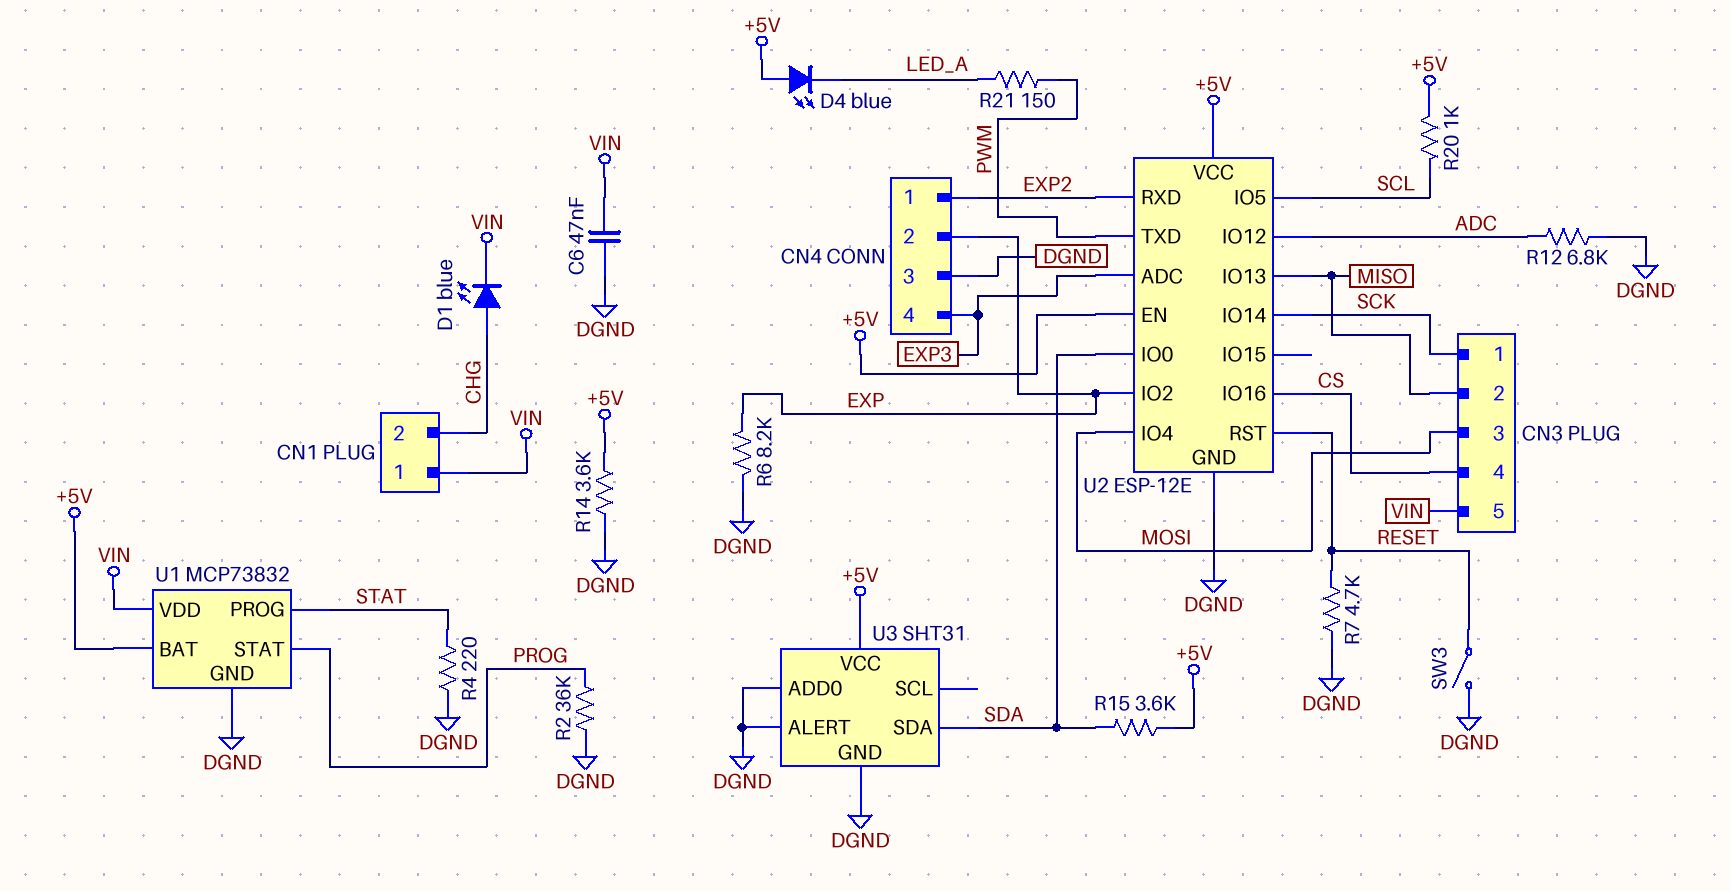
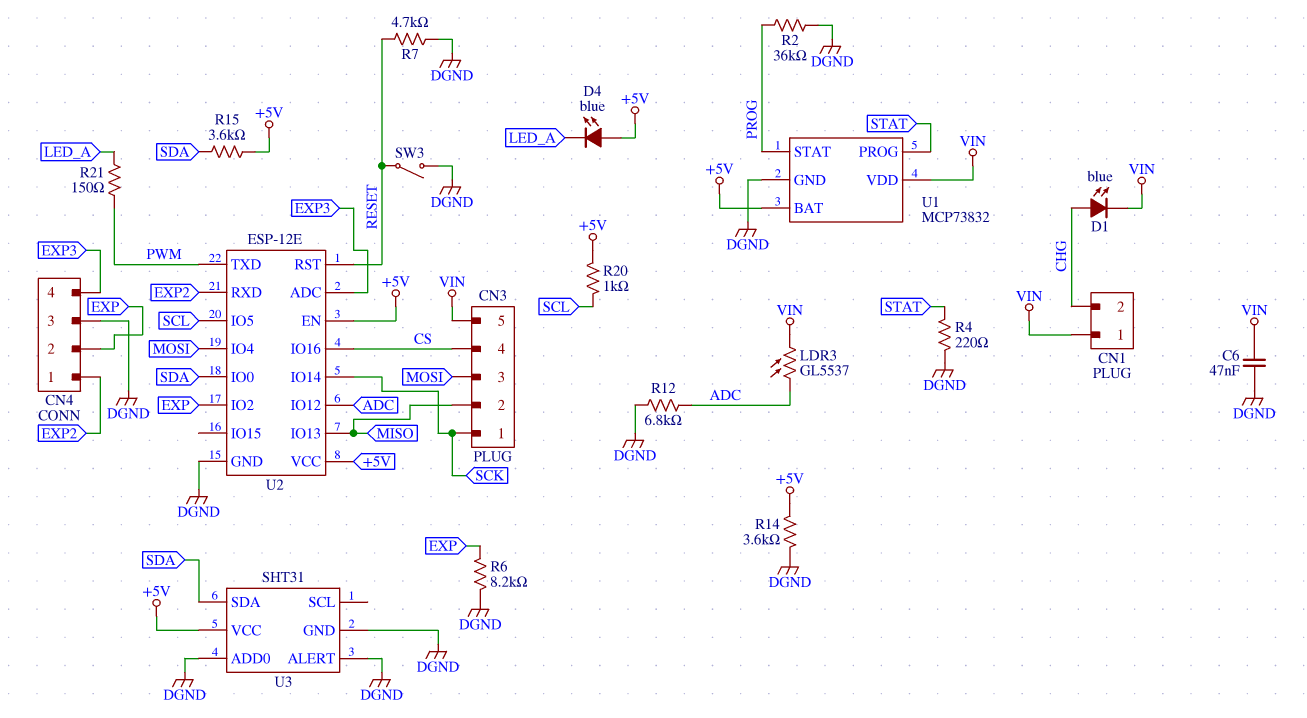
LDR3: none -> GL5537 (ADC, VIN)

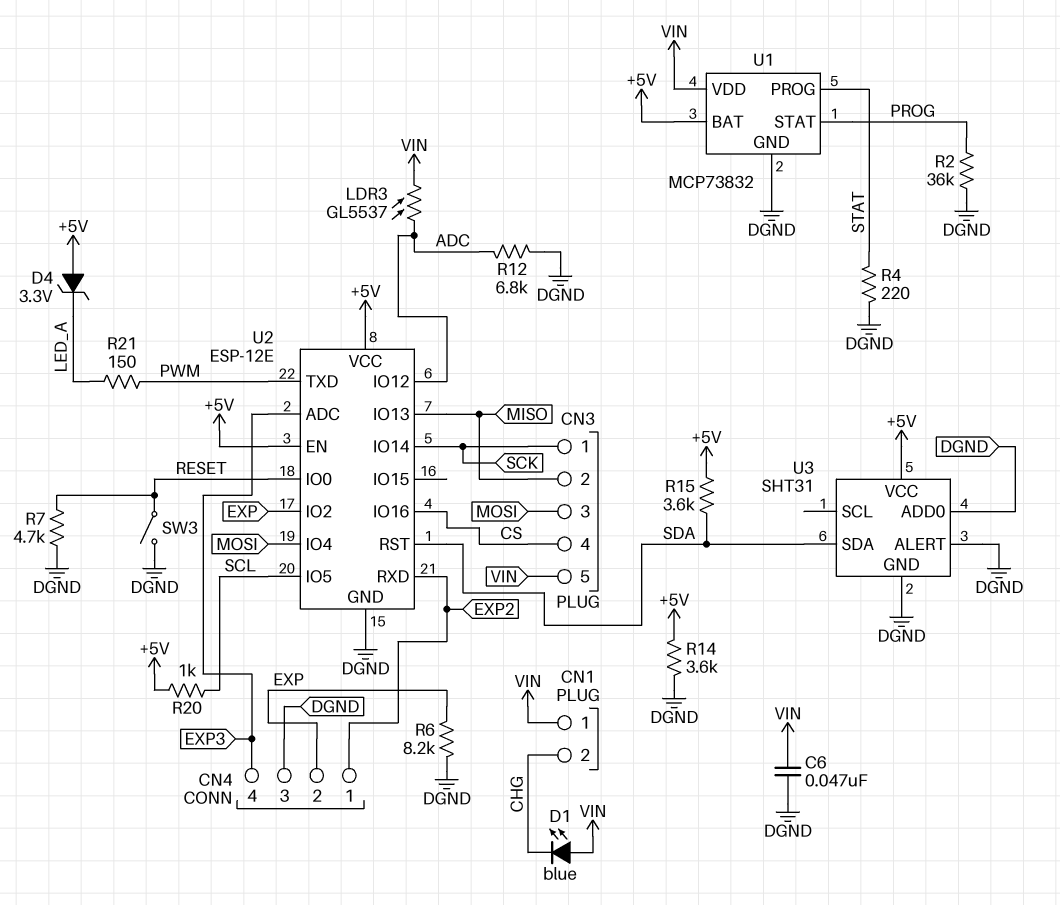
D1: LED blue (A CHG, K VIN) -> LED blue (A VIN, K CHG)
D4: LED blue (A +5V, K LED_A) -> zener 3.3V (A +5V, K LED_A)
U2 pin IO0: SDA -> RESET
U2 pin RST: RESET -> SDA

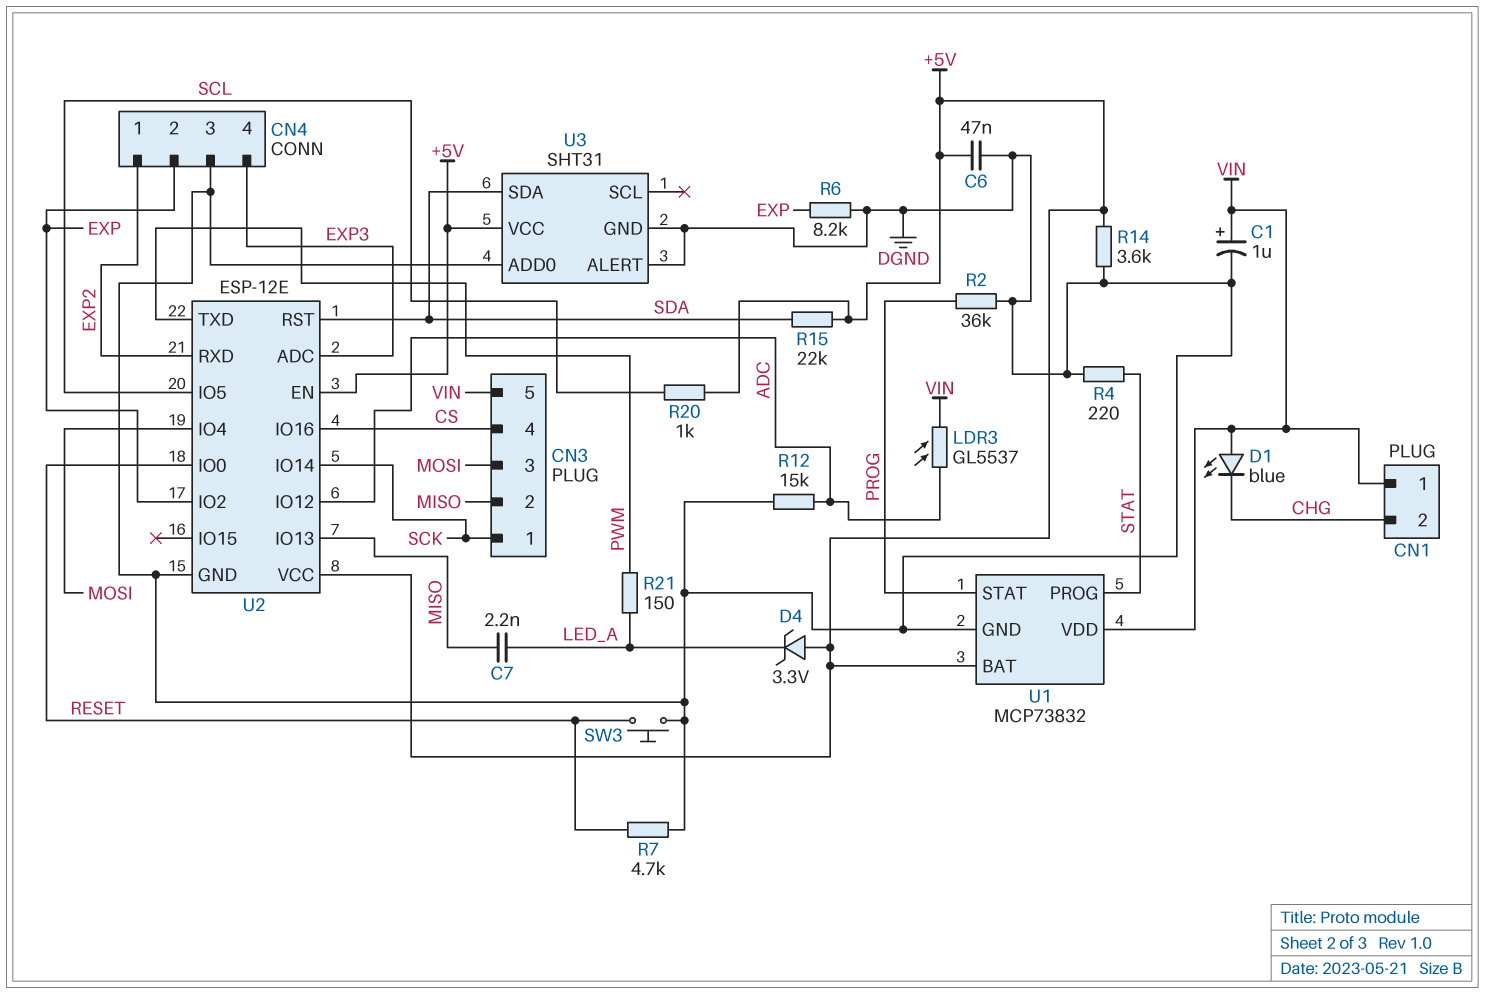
C1: none -> 1uF (plus VIN, minus DGND)
C6: 47nF (DGND, VIN) -> 47nF (+5V, DGND)
C7: none -> 2.2nF (LED_A, MISO)
R12: 6.8k (ADC, DGND) -> 15k (ADC, DGND)
R15: 3.6k (+5V, SDA) -> 22k (+5V, SDA)
SW3: switch (DGND, RESET) -> button (DGND, RESET)

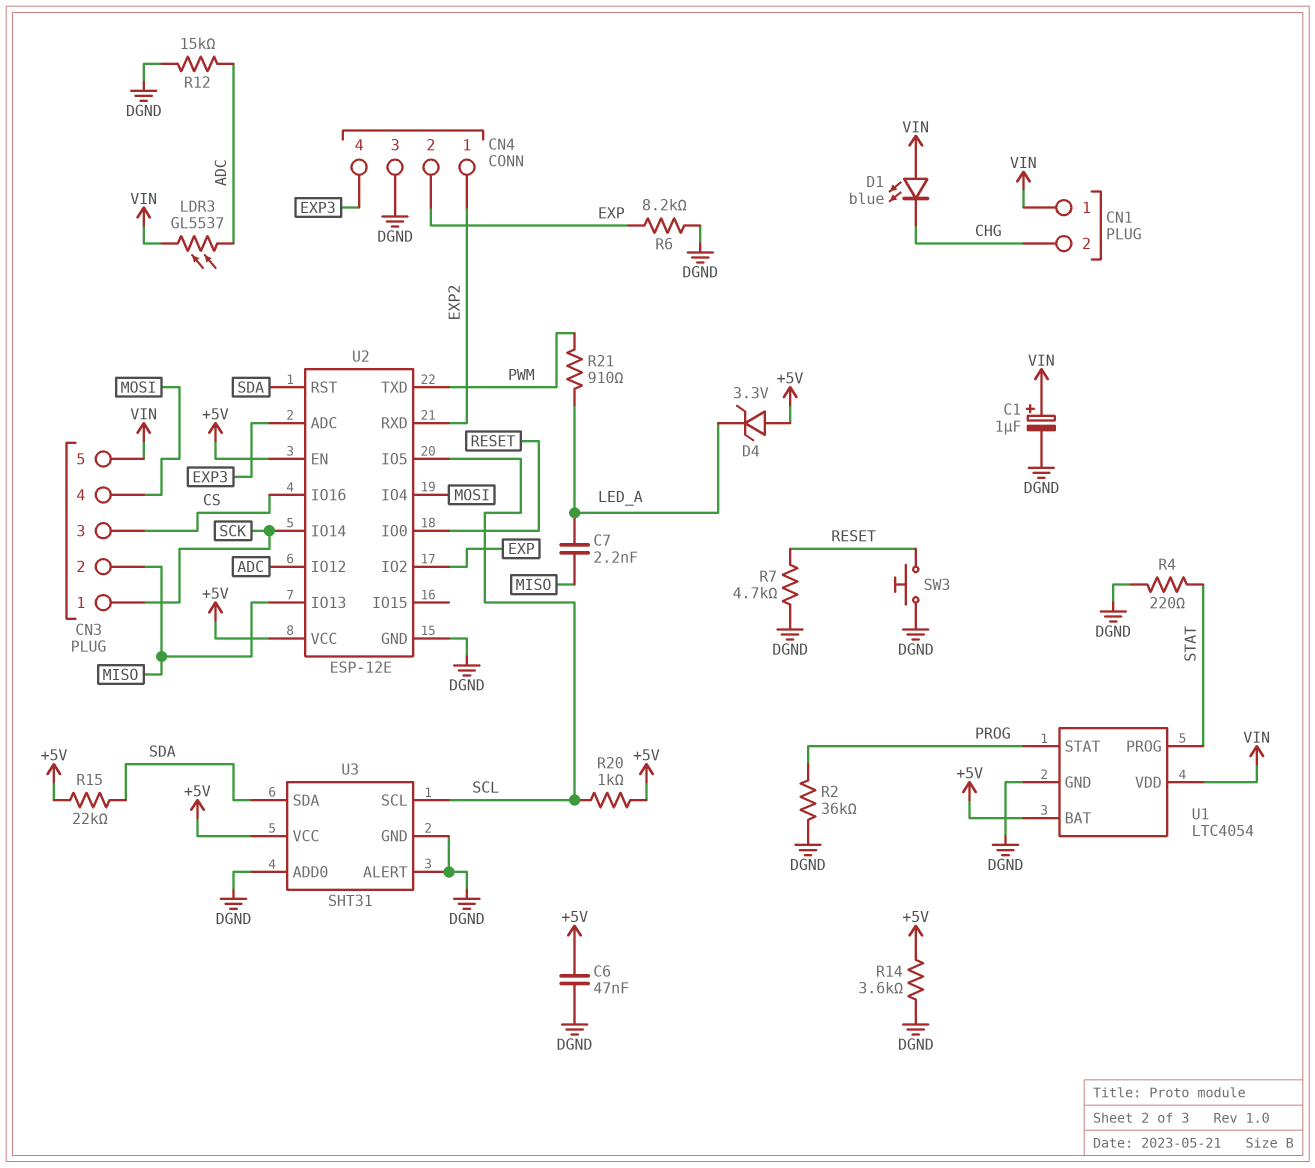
CN3 pin 3: MOSI -> CS
CN3 pin 4: CS -> MOSI
R21: 150 (LED_A, PWM) -> 910 (LED_A, PWM)
U1: MCP73832 -> LTC4054
U3 pin SCL: none -> SCL

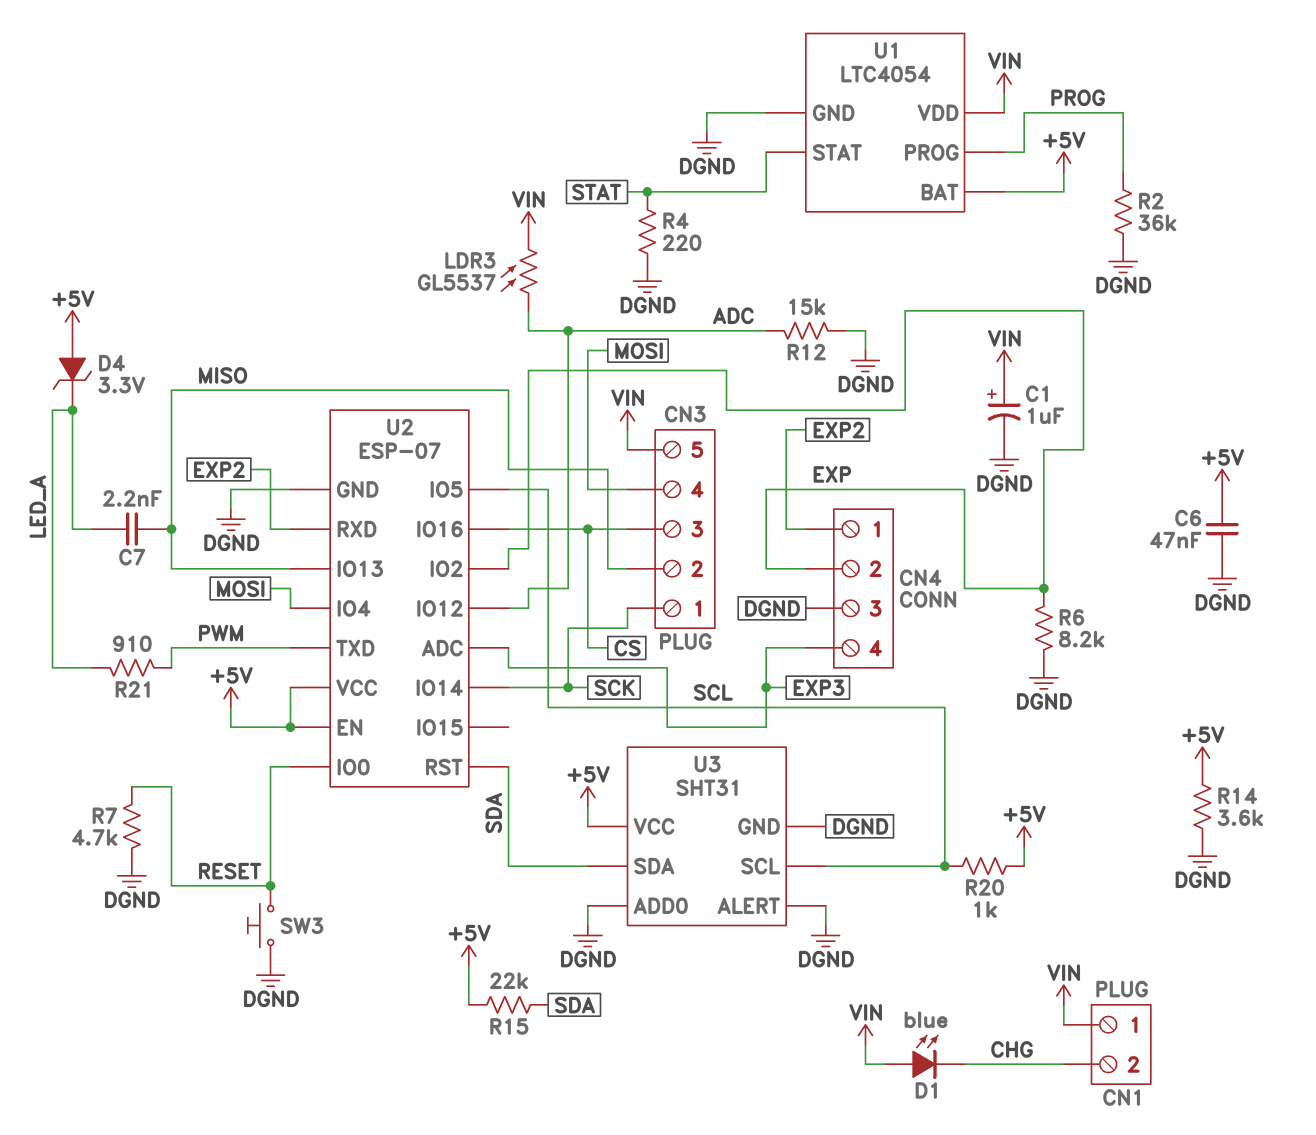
U1 pin PROG: STAT -> PROG
U1 pin STAT: PROG -> STAT
U2: ESP-12E -> ESP-07

